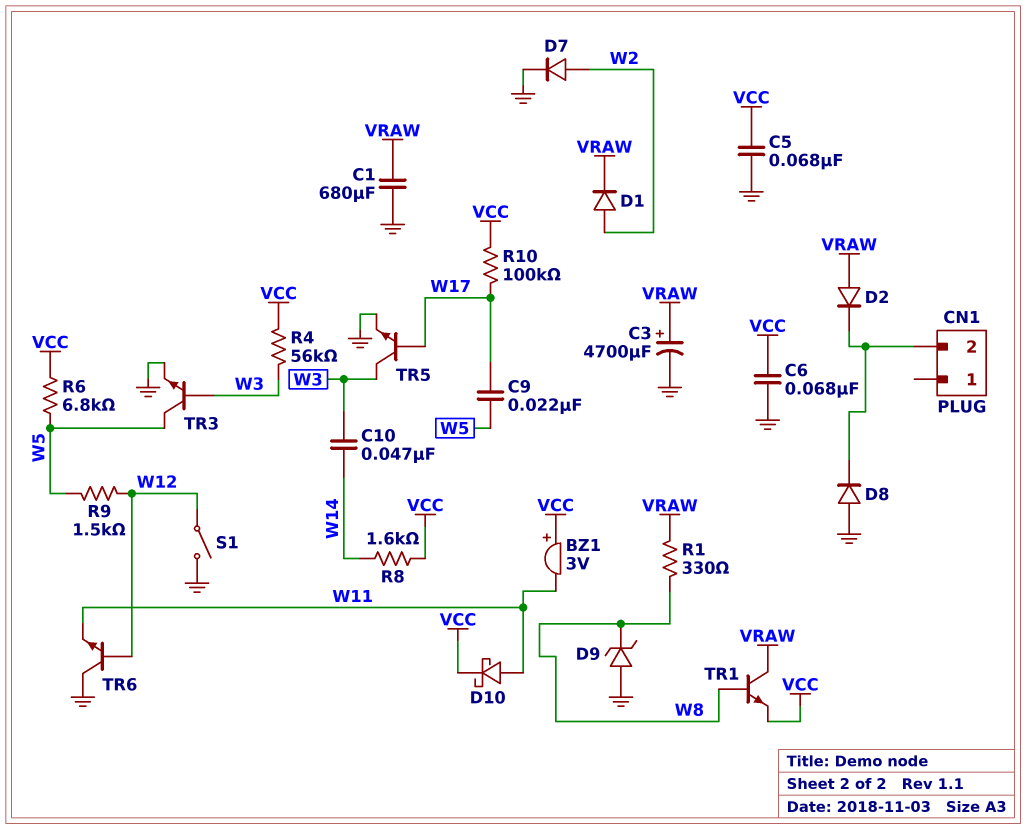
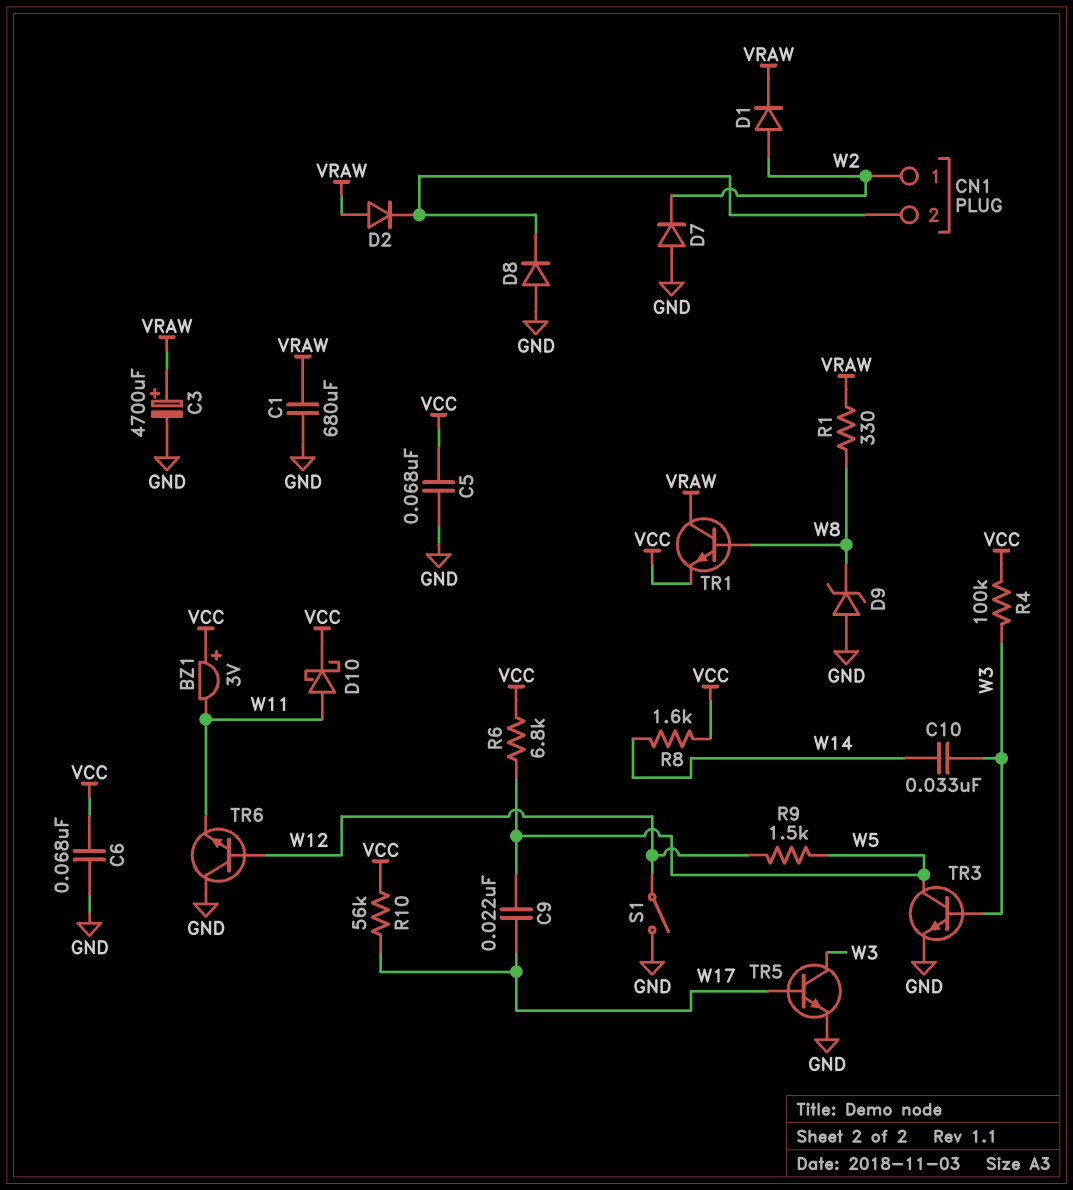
C10: 47nF (W3, W14) -> 33nF (W3, W14)
CN1 pin 1: none -> W2
D7: diode (A W2, K GND) -> diode (A GND, K W2)
R4: 56k (VCC, W3) -> 100k (VCC, W3)
R10: 100k (VCC, W17) -> 56k (VCC, W17)

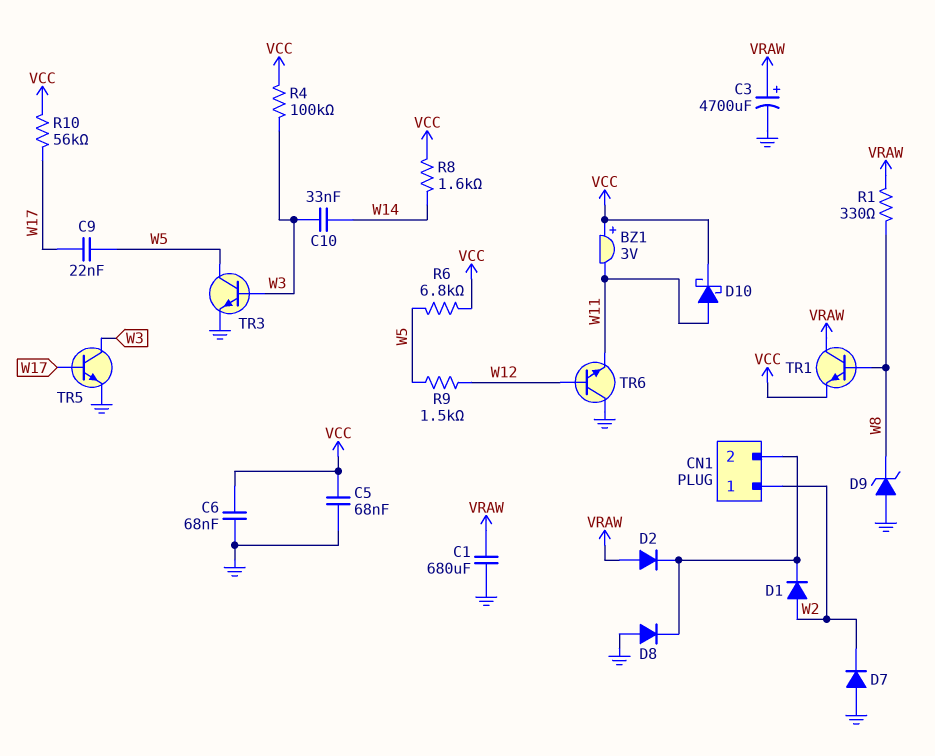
D1: diode (A W2, K VRAW) -> diode (A W2, K CN1/2)
S1: switch (GND, W12) -> none

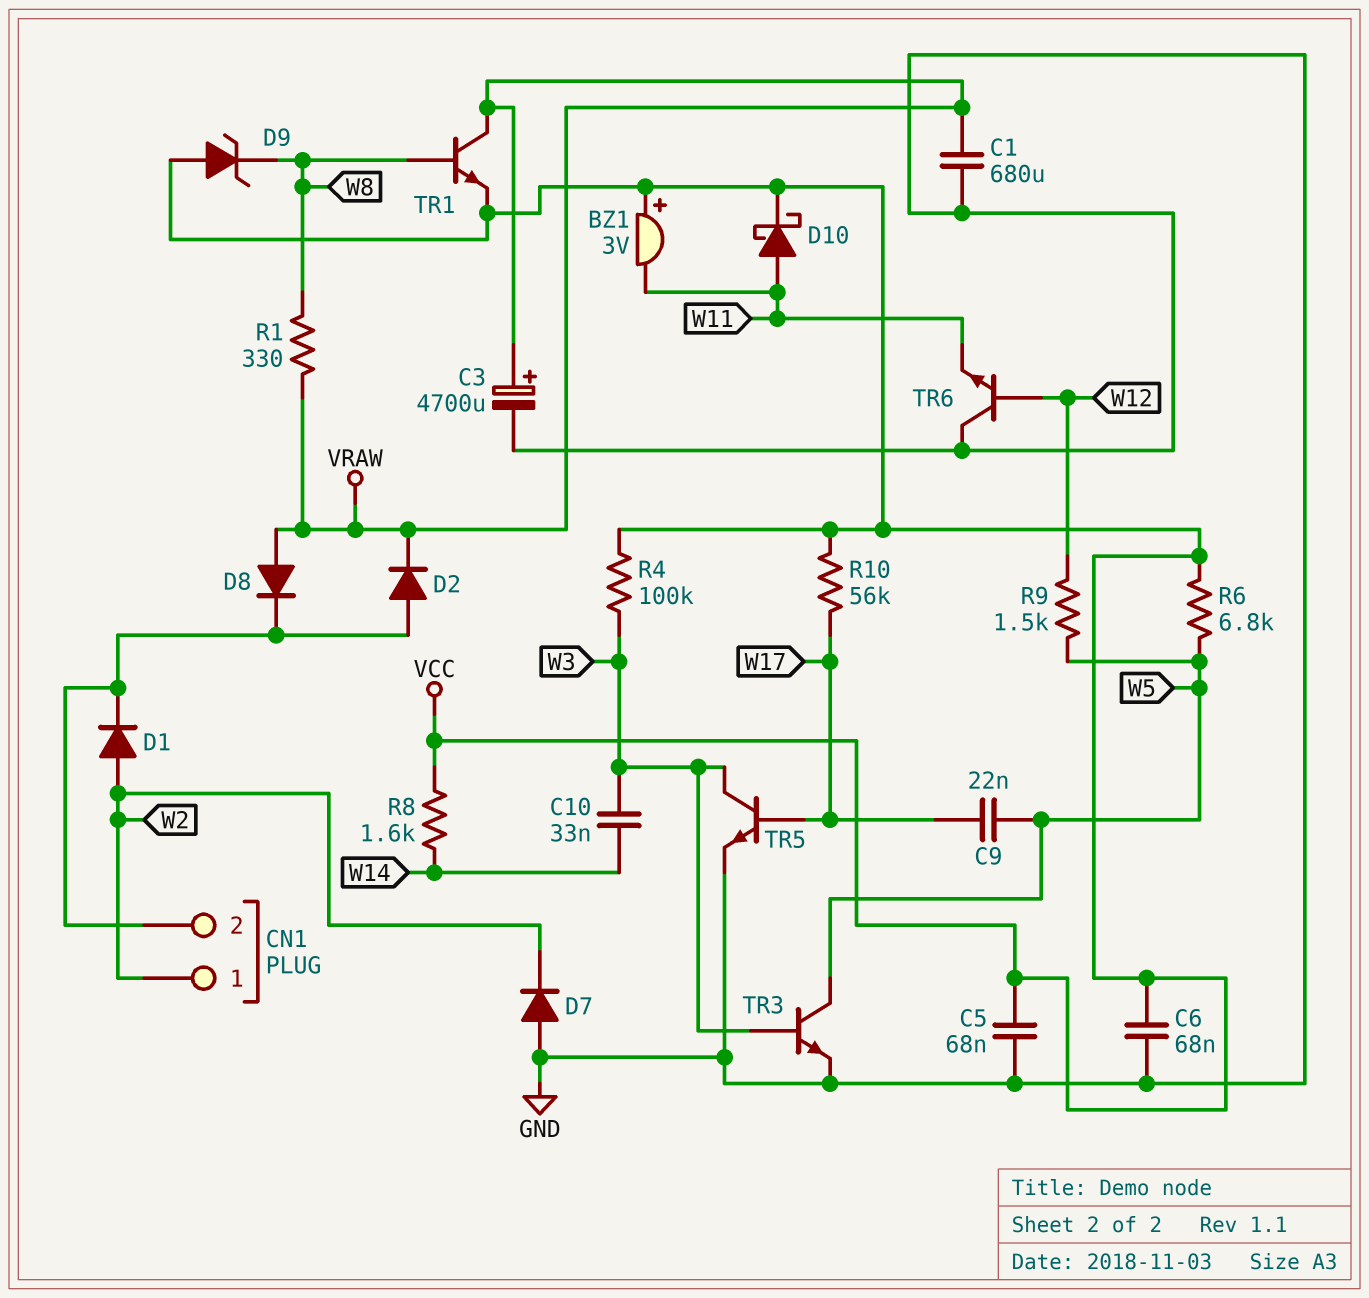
D2: diode (A VRAW, K CN1/2) -> diode (A CN1/2, K VRAW)
D8: diode (A GND, K CN1/2) -> diode (A VRAW, K CN1/2)
D9: zener (A GND, K W8) -> zener (A VCC, K W8)

